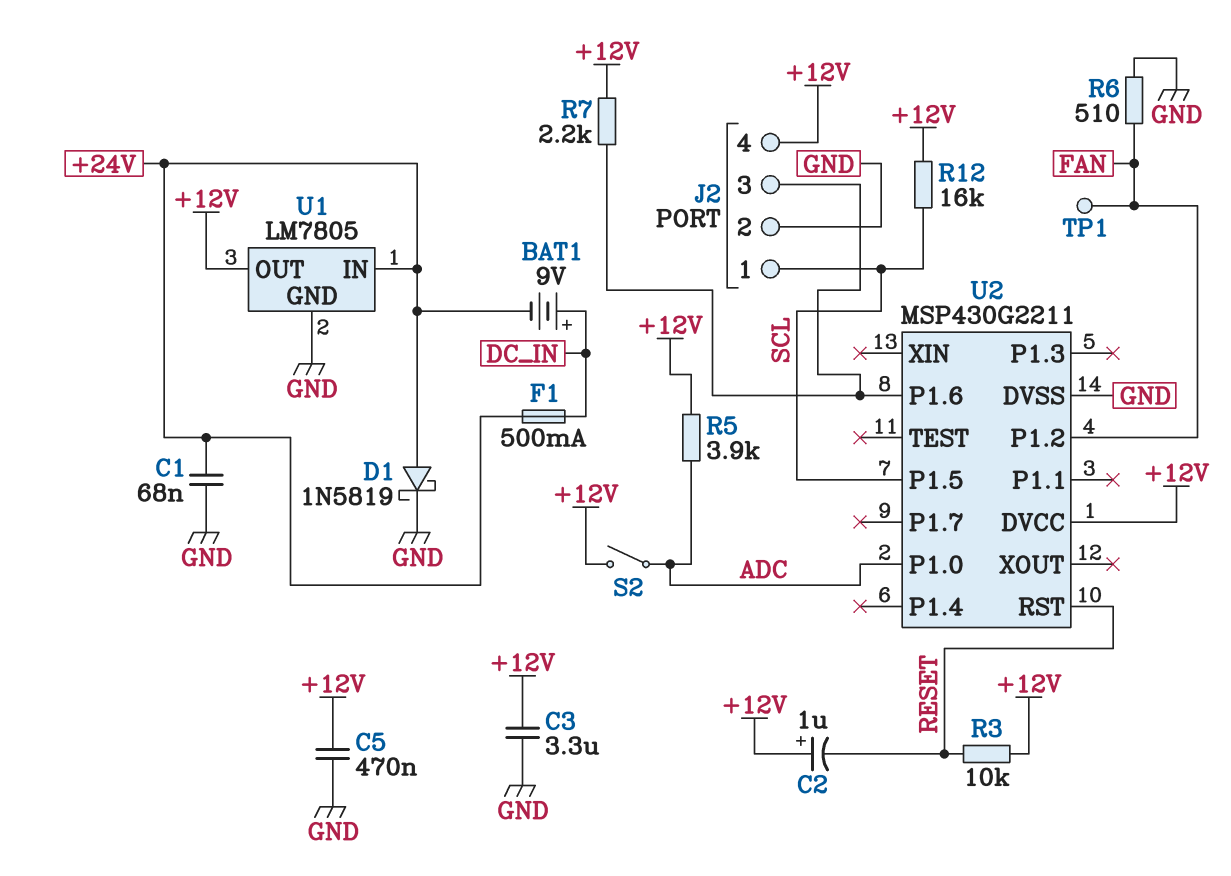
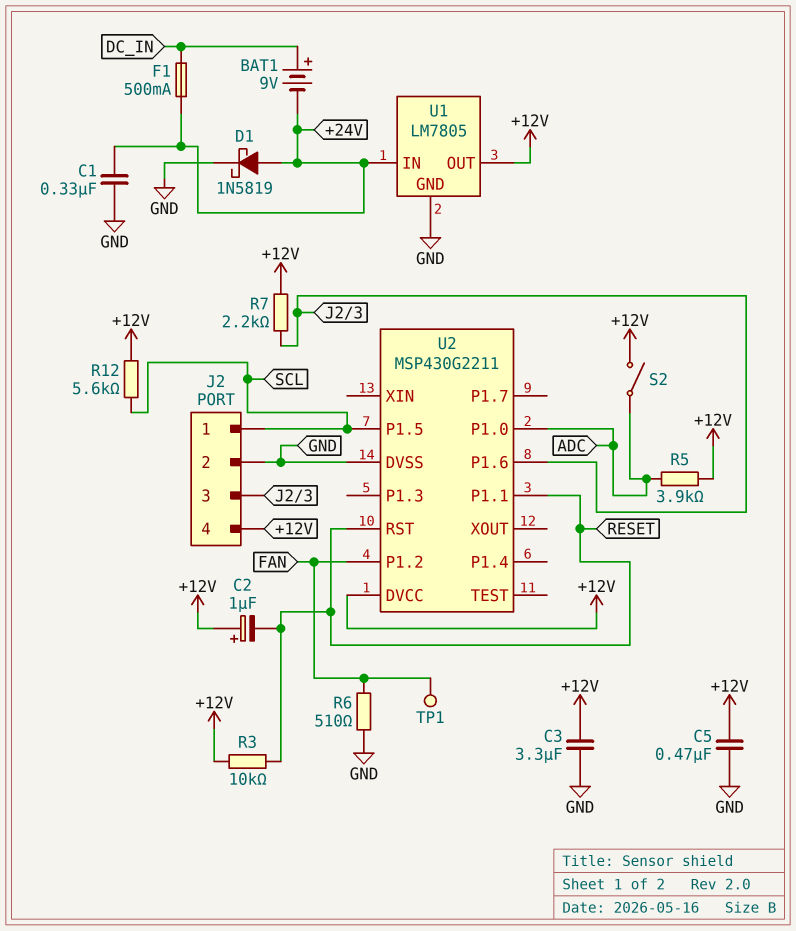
C1: 68nF (+24V, GND) -> 330nF (+24V, GND)
R12: 16k (+12V, SCL) -> 5.6k (+12V, SCL)
U2 pin P1.1: none -> RESET

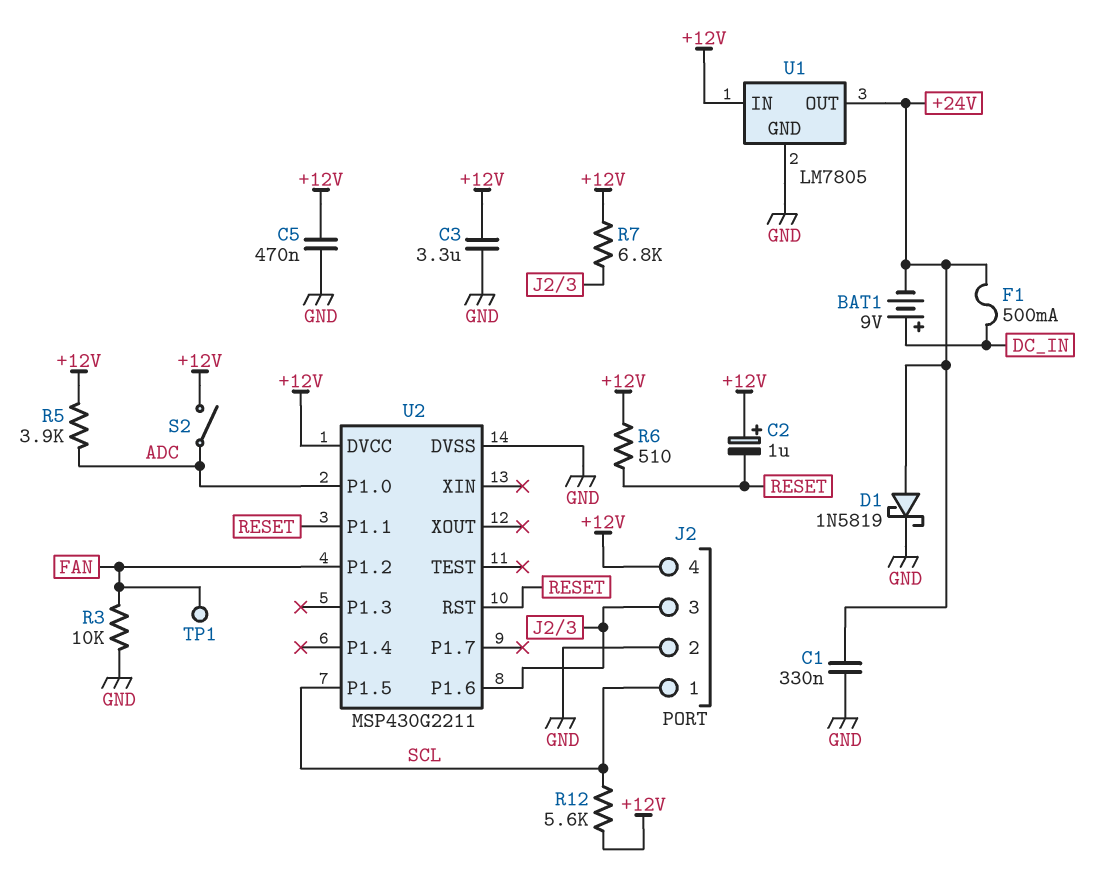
R3: 10k (+12V, RESET) -> 10k (FAN, GND)
R6: 510 (FAN, GND) -> 510 (+12V, RESET)
R7: 2.2k (+12V, J2/3) -> 6.8k (+12V, J2/3)
U1 pin IN: +24V -> +12V
U1 pin OUT: +12V -> +24V

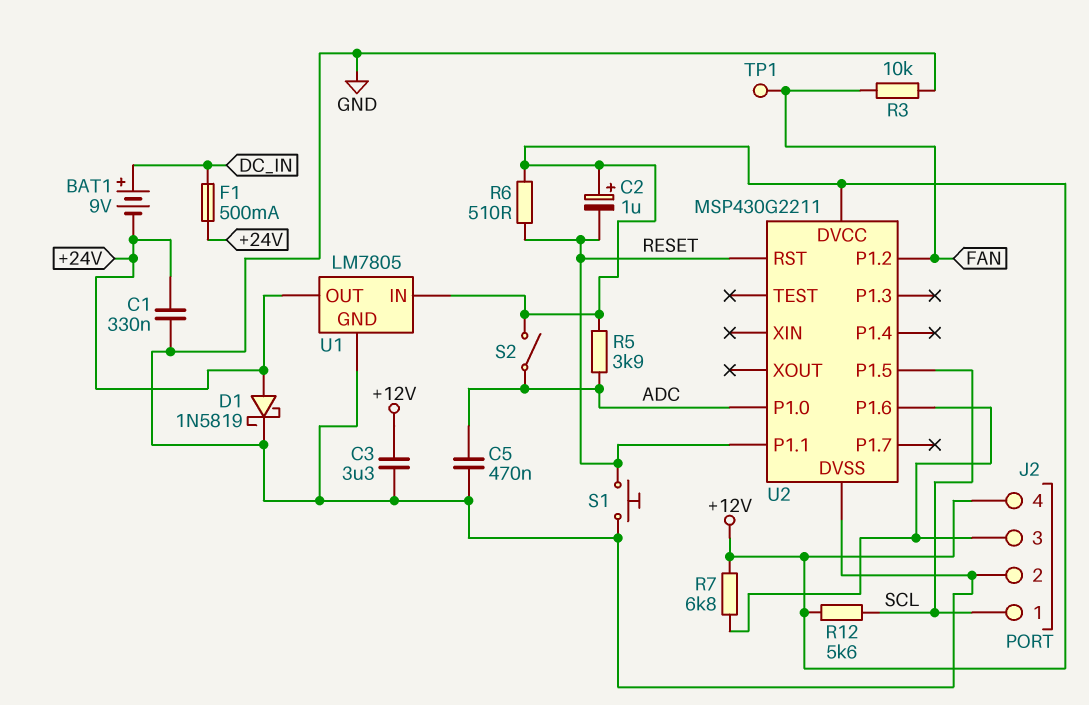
C5: 470nF (+12V, GND) -> 470nF (ADC, GND)
S1: none -> button (GND, RESET)

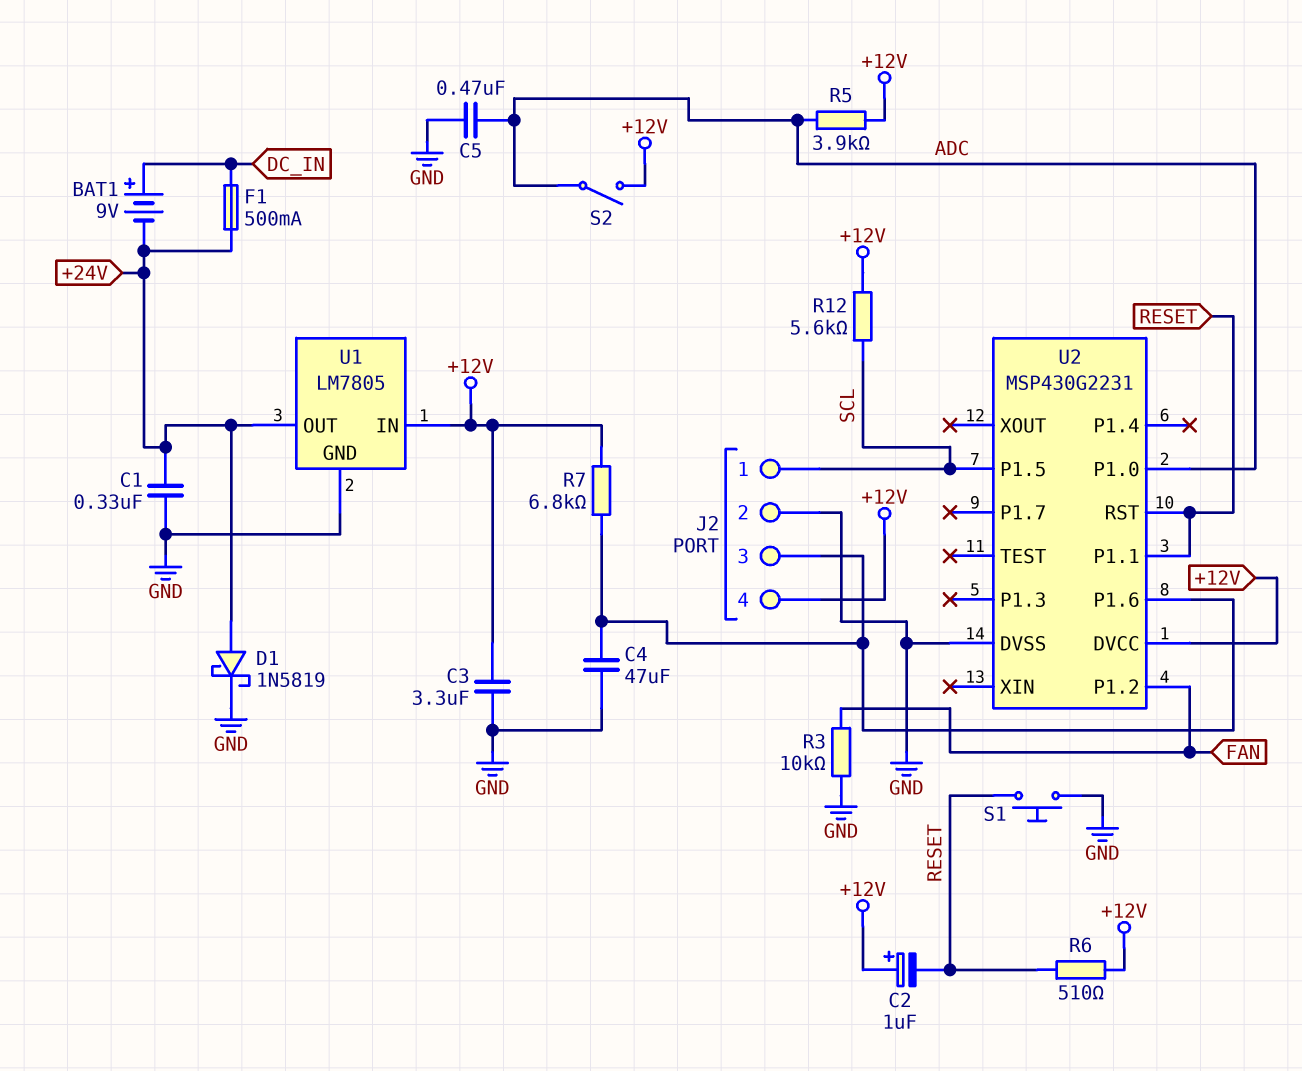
C4: none -> 47uF (GND, J2/3)
TP1: test point (FAN) -> none
U2: MSP430G2211 -> MSP430G2231

